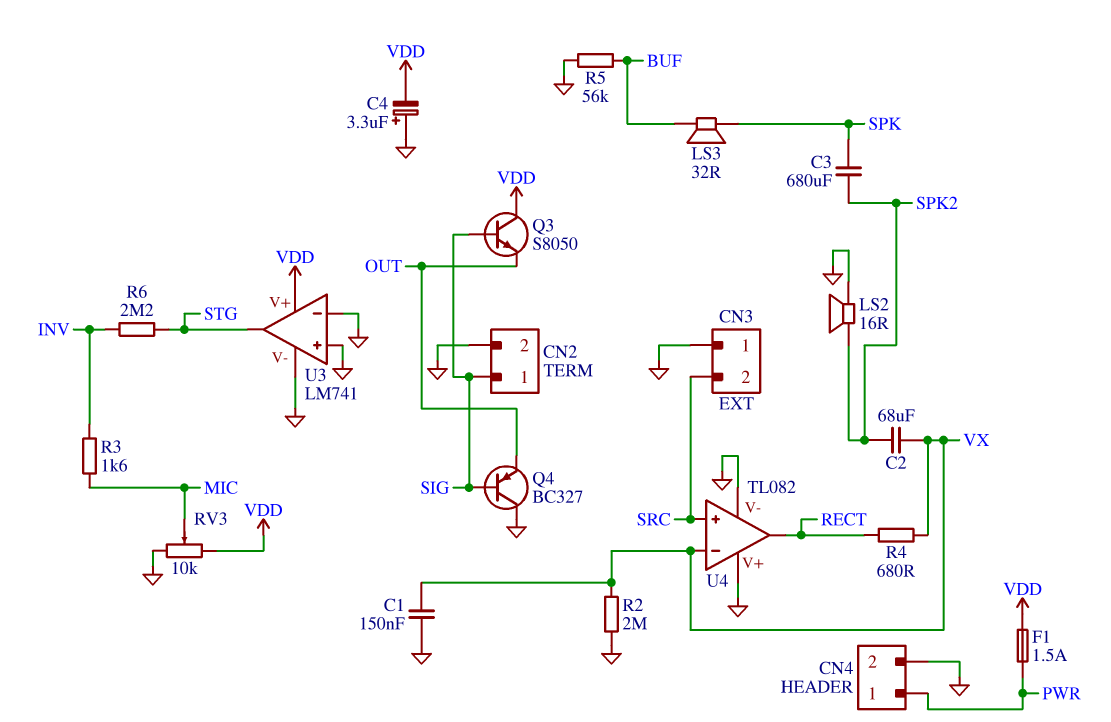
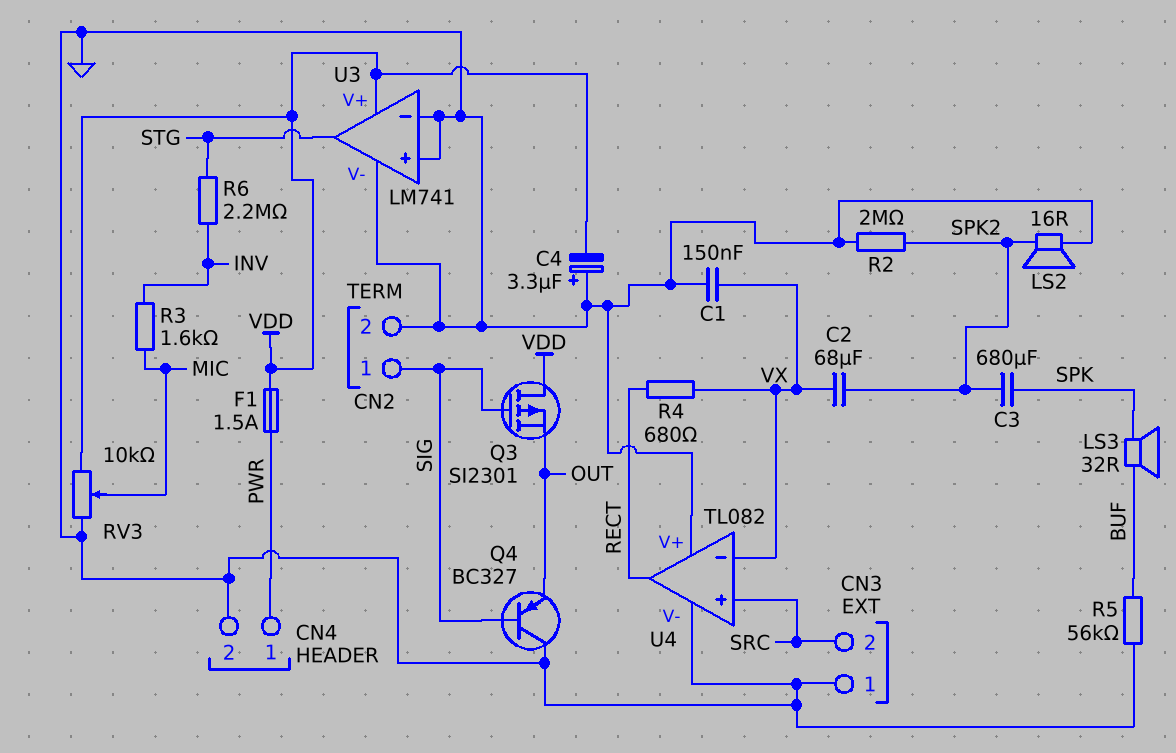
Q3: NPN S8050 (B SIG, C VDD, E OUT) -> PMOS SI2301 (G SIG, D VDD, S OUT)
R2: 2M (GND, VX) -> 2M (GND, SPK2)

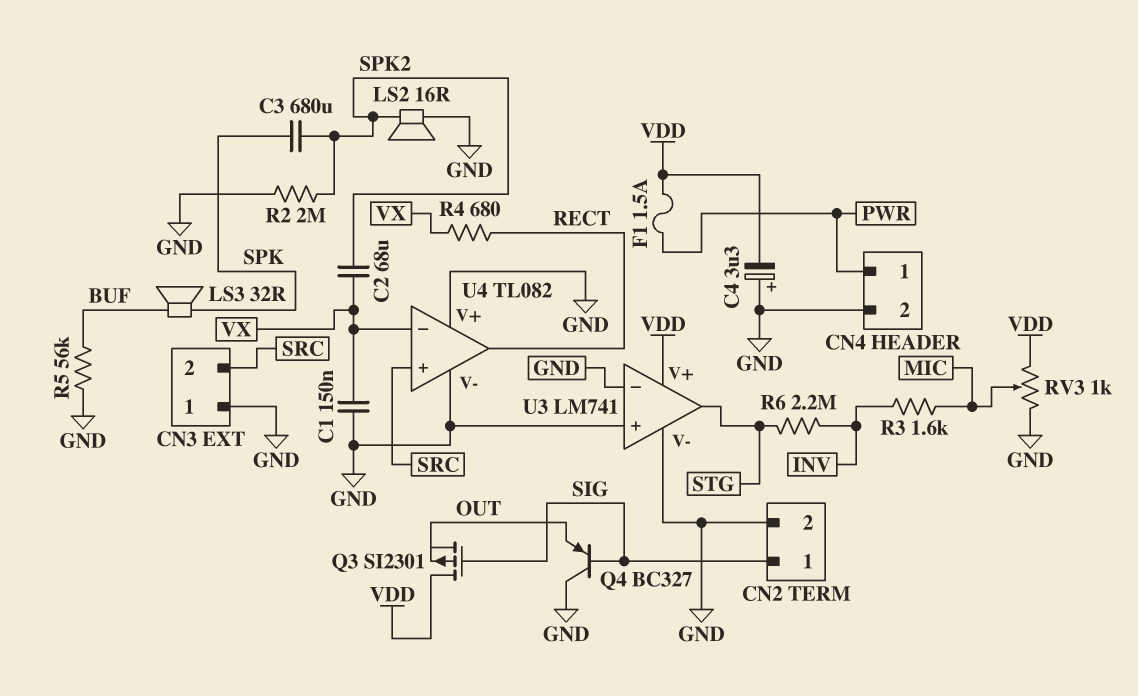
RV3: 10k (GND, VDD, wiper MIC) -> 1k (GND, VDD, wiper MIC)

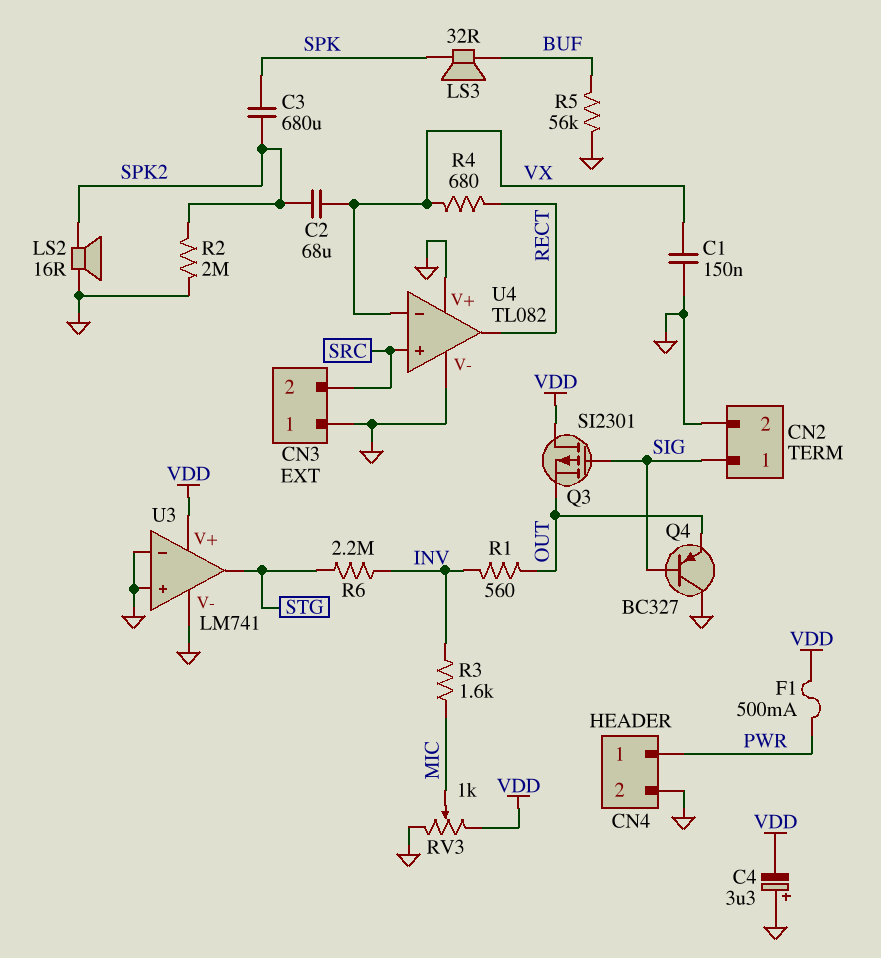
F1: 1.5A (PWR, VDD) -> 500mA (PWR, VDD)
R1: none -> 560 (INV, OUT)

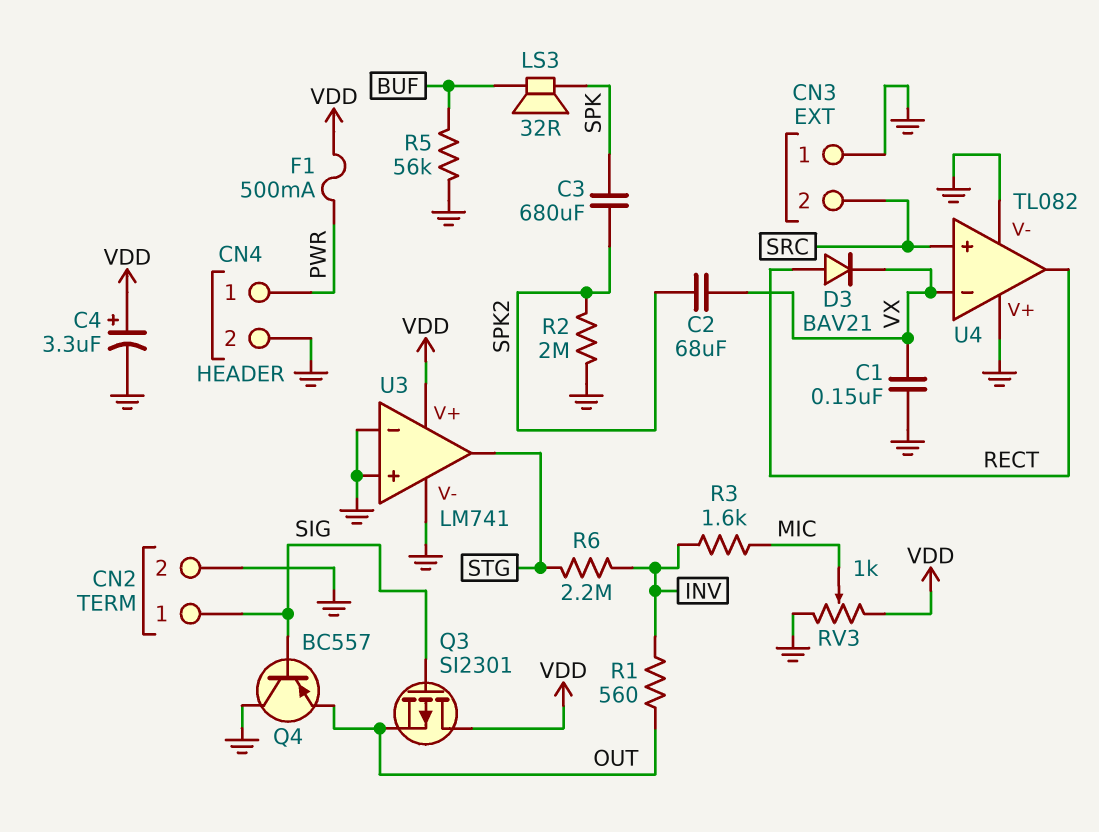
C4: 3.3uF (plus GND, minus VDD) -> 3.3uF (plus VDD, minus GND)
D3: none -> diode BAV21 (A RECT, K VX)
LS2: speaker 16R (GND, SPK2) -> none
Q4: PNP BC327 (B SIG, C GND, E OUT) -> PNP BC557 (B SIG, C GND, E OUT)
R4: 680 (RECT, VX) -> none

